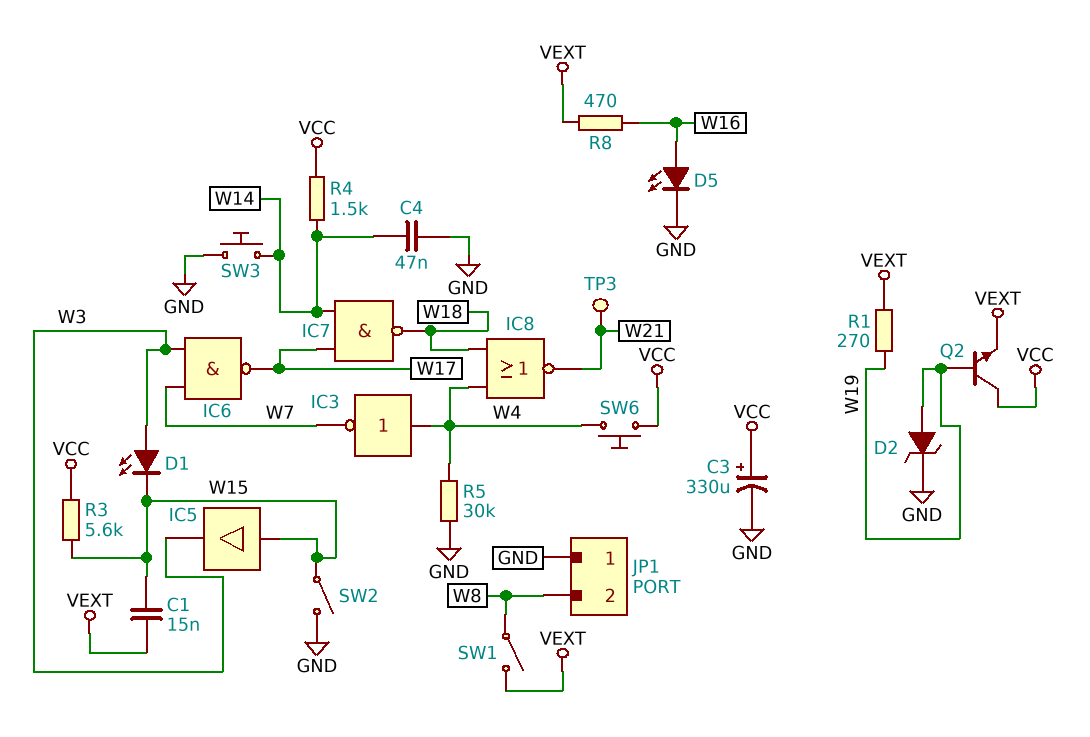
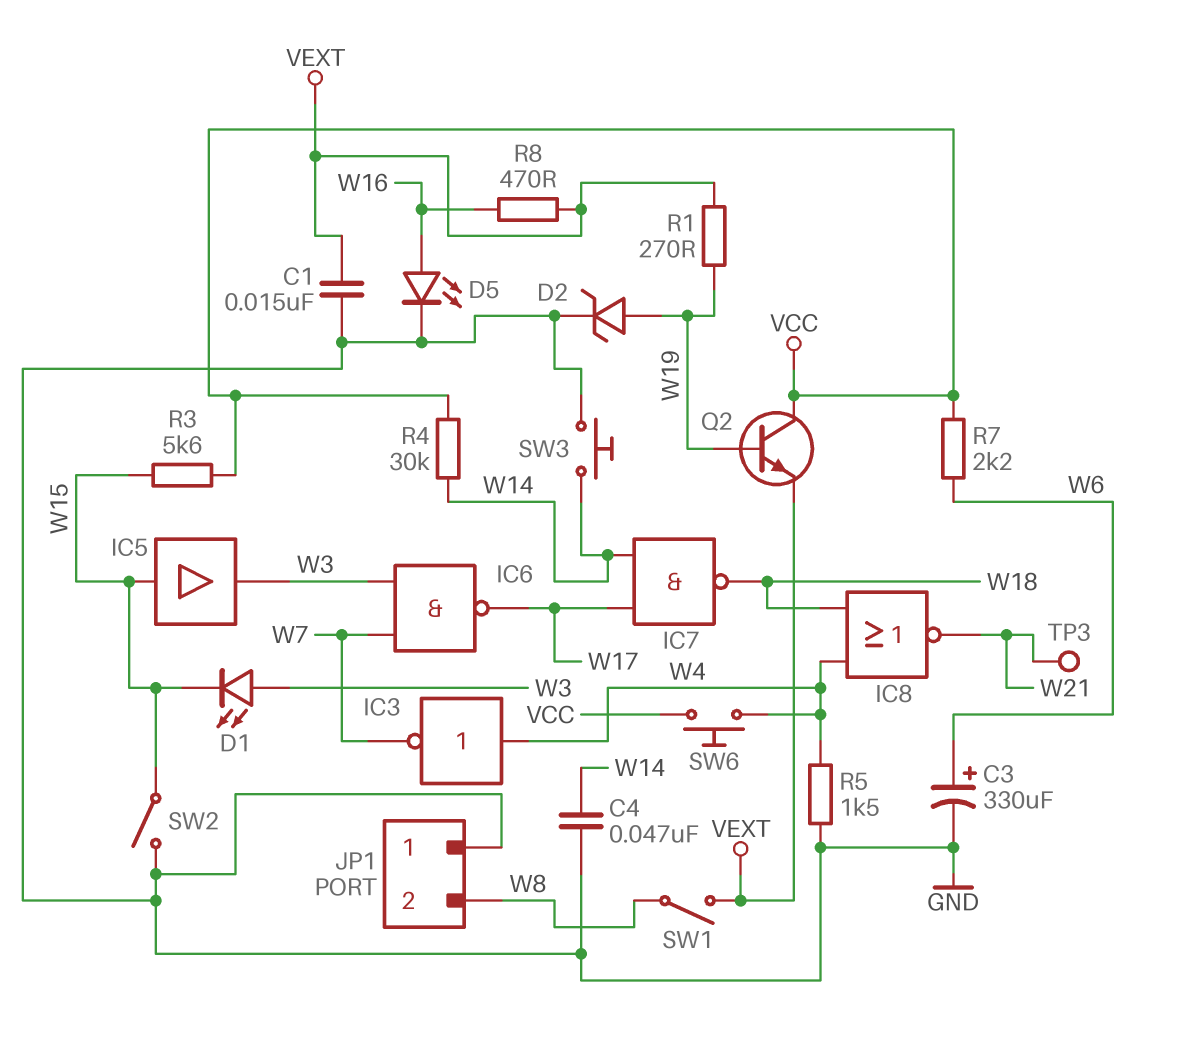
C1: 15nF (VEXT, W15) -> 15nF (GND, VEXT)
C3: 330uF (plus VCC, minus GND) -> 330uF (plus W6, minus GND)
R4: 1.5k (VCC, W14) -> 30k (VCC, W14)
R5: 30k (GND, W4) -> 1.5k (GND, W4)
R7: none -> 2.2k (VCC, W6)

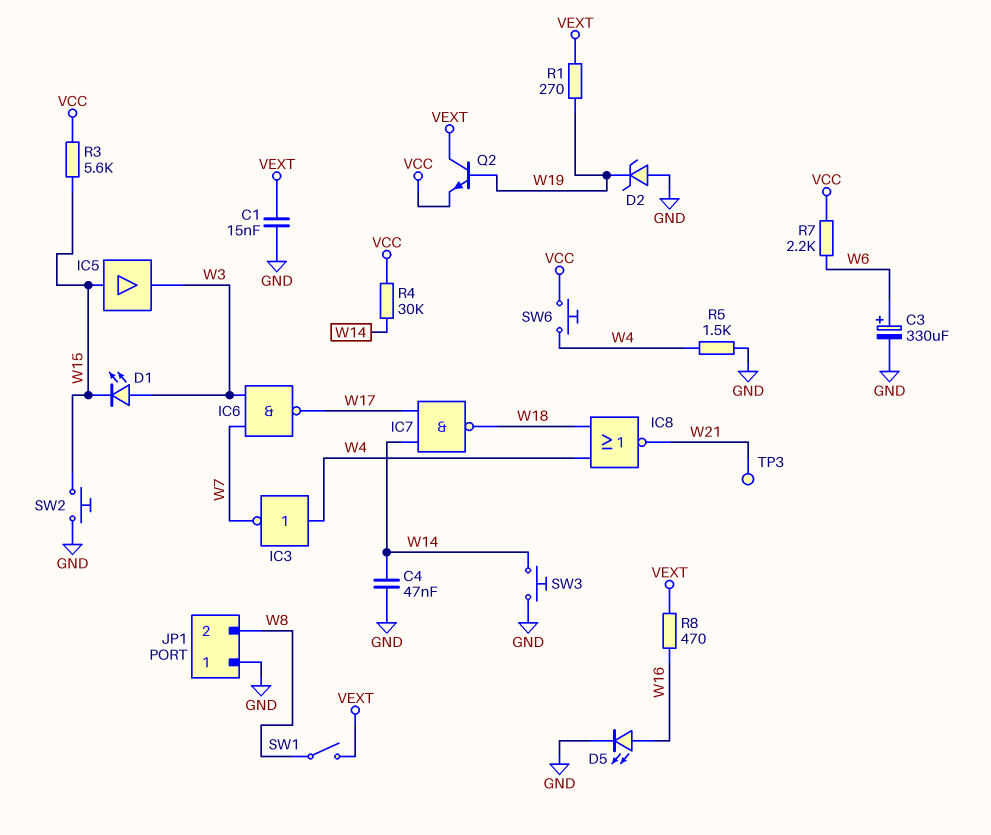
D2: zener (A W19, K GND) -> zener (A GND, K W19)
Q2: NPN (B W19, C VCC, E VEXT) -> NPN (B W19, C VEXT, E VCC)
SW2: switch (GND, W15) -> button (GND, W15)

